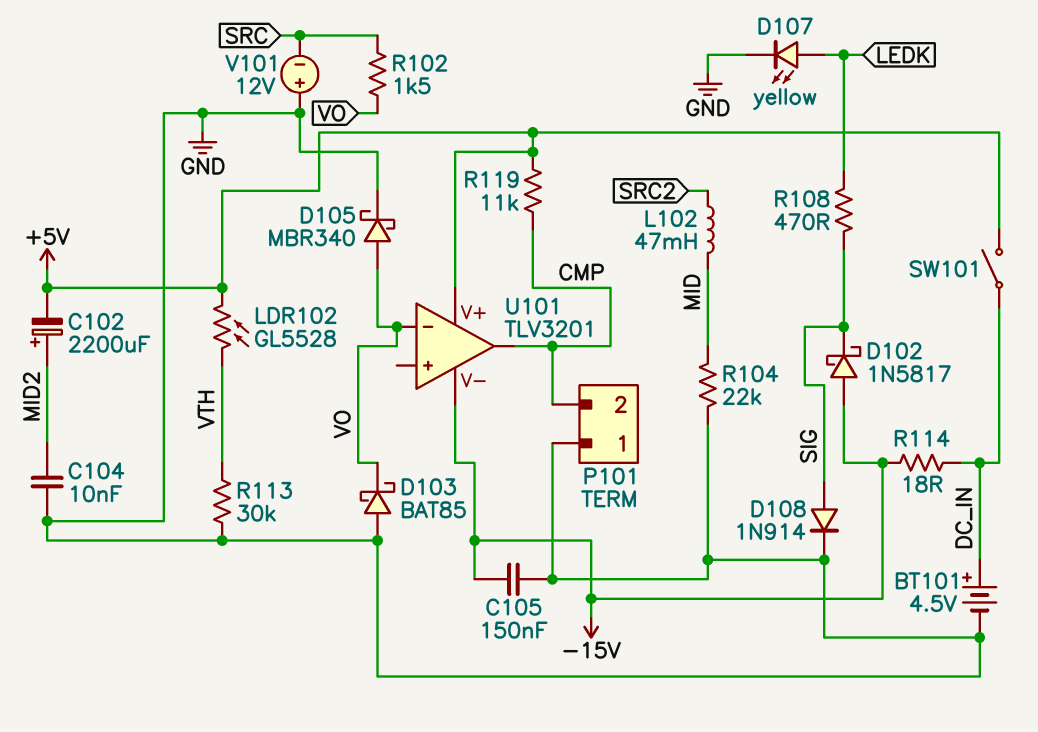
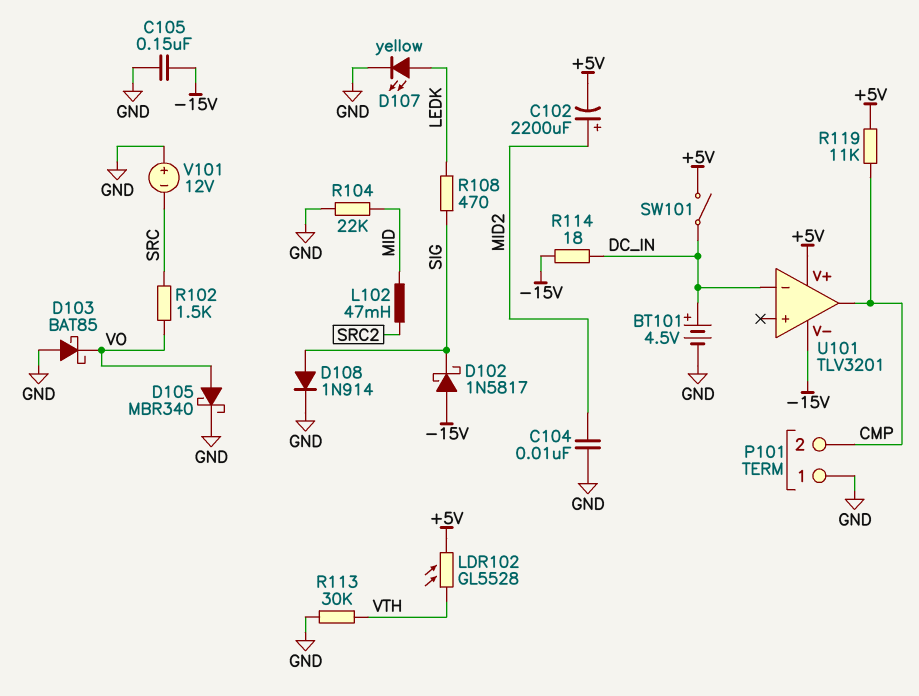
U101 pin in-: VO -> DC_IN

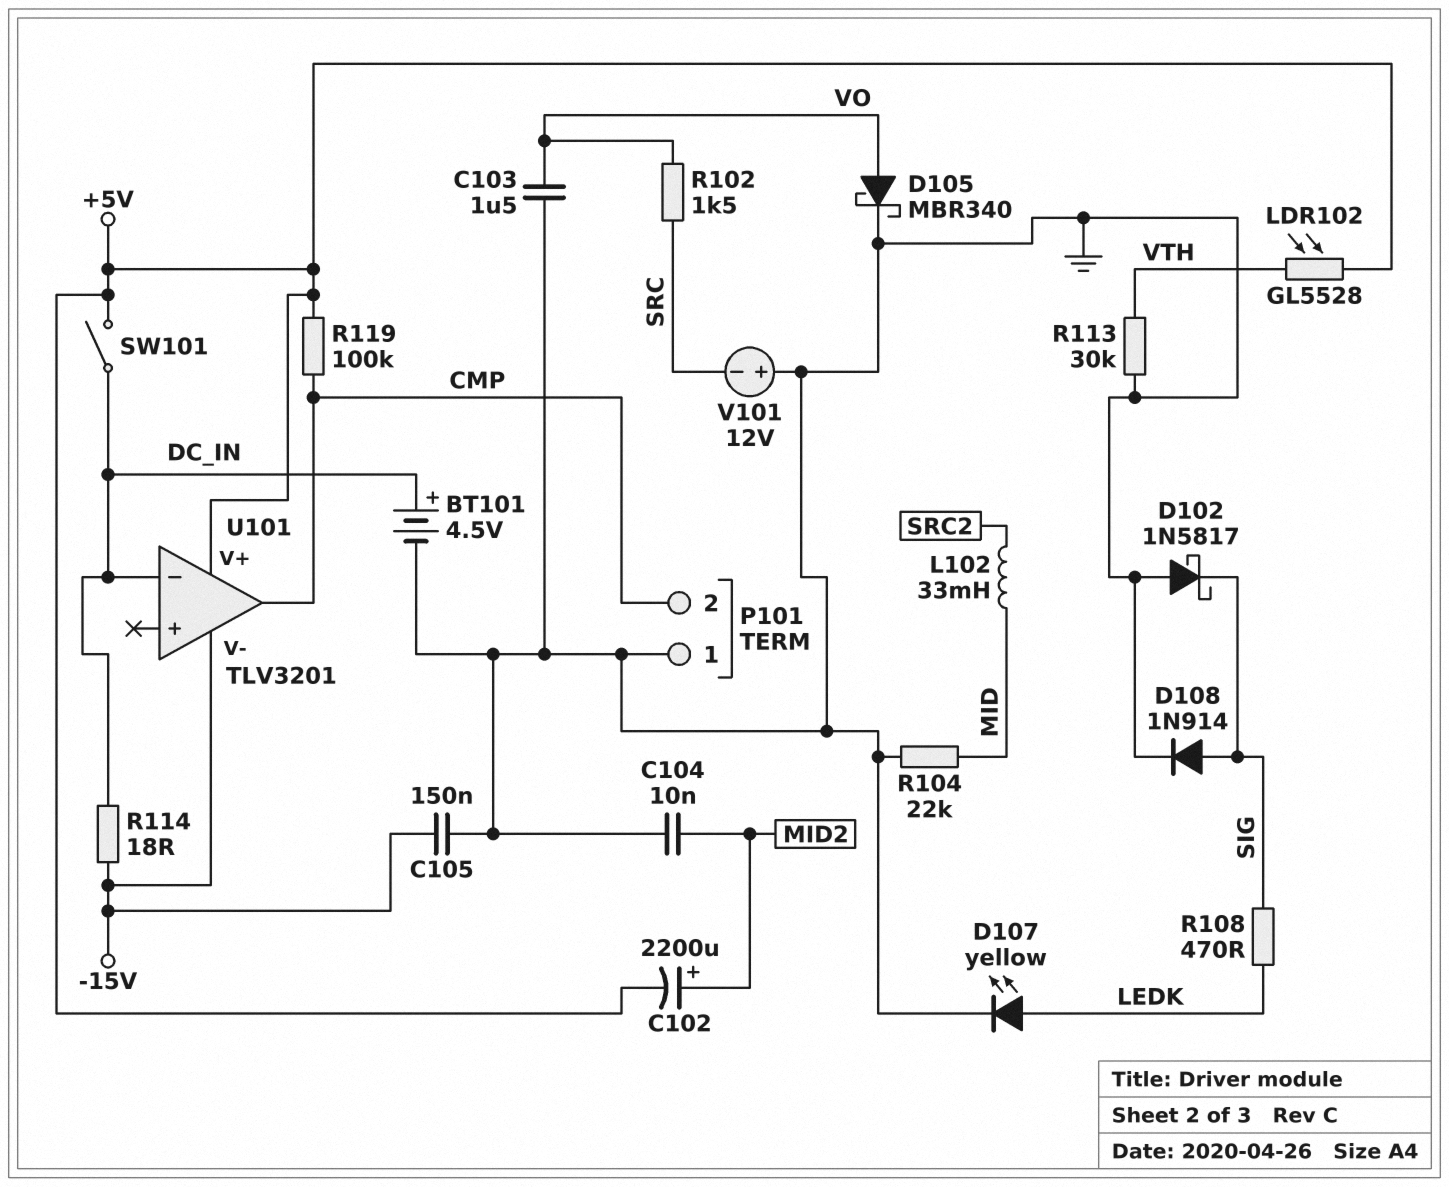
C103: none -> 1.5uF (GND, VO)
D102: schottky 1N5817 (A -15V, K SIG) -> schottky 1N5817 (A GND, K SIG)
D103: schottky BAT85 (A GND, K VO) -> none
L102: 47mH (MID, SRC2) -> 33mH (MID, SRC2)
R119: 11k (+5V, CMP) -> 100k (+5V, CMP)

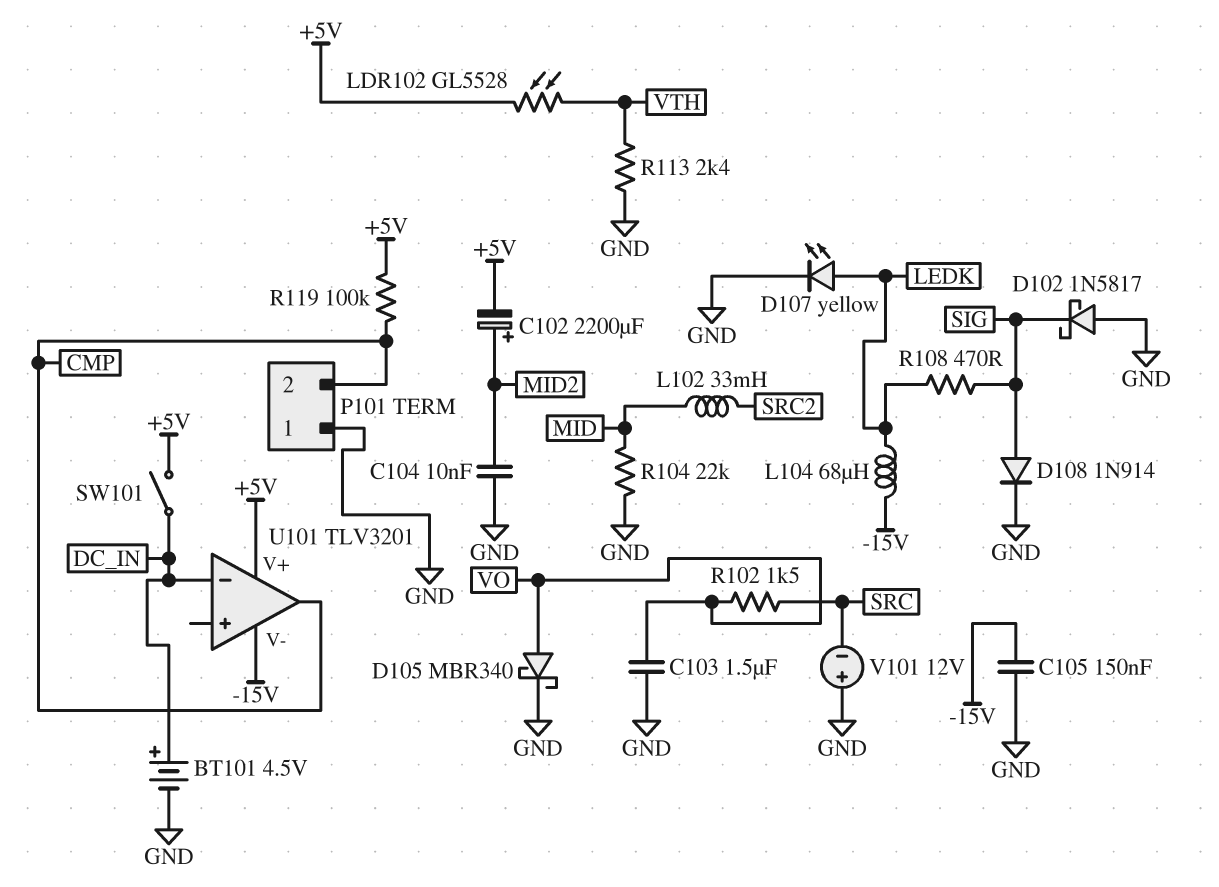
L104: none -> 68uH (-15V, LEDK)
R113: 30k (GND, VTH) -> 2.4k (GND, VTH)
R114: 18 (-15V, DC_IN) -> none

